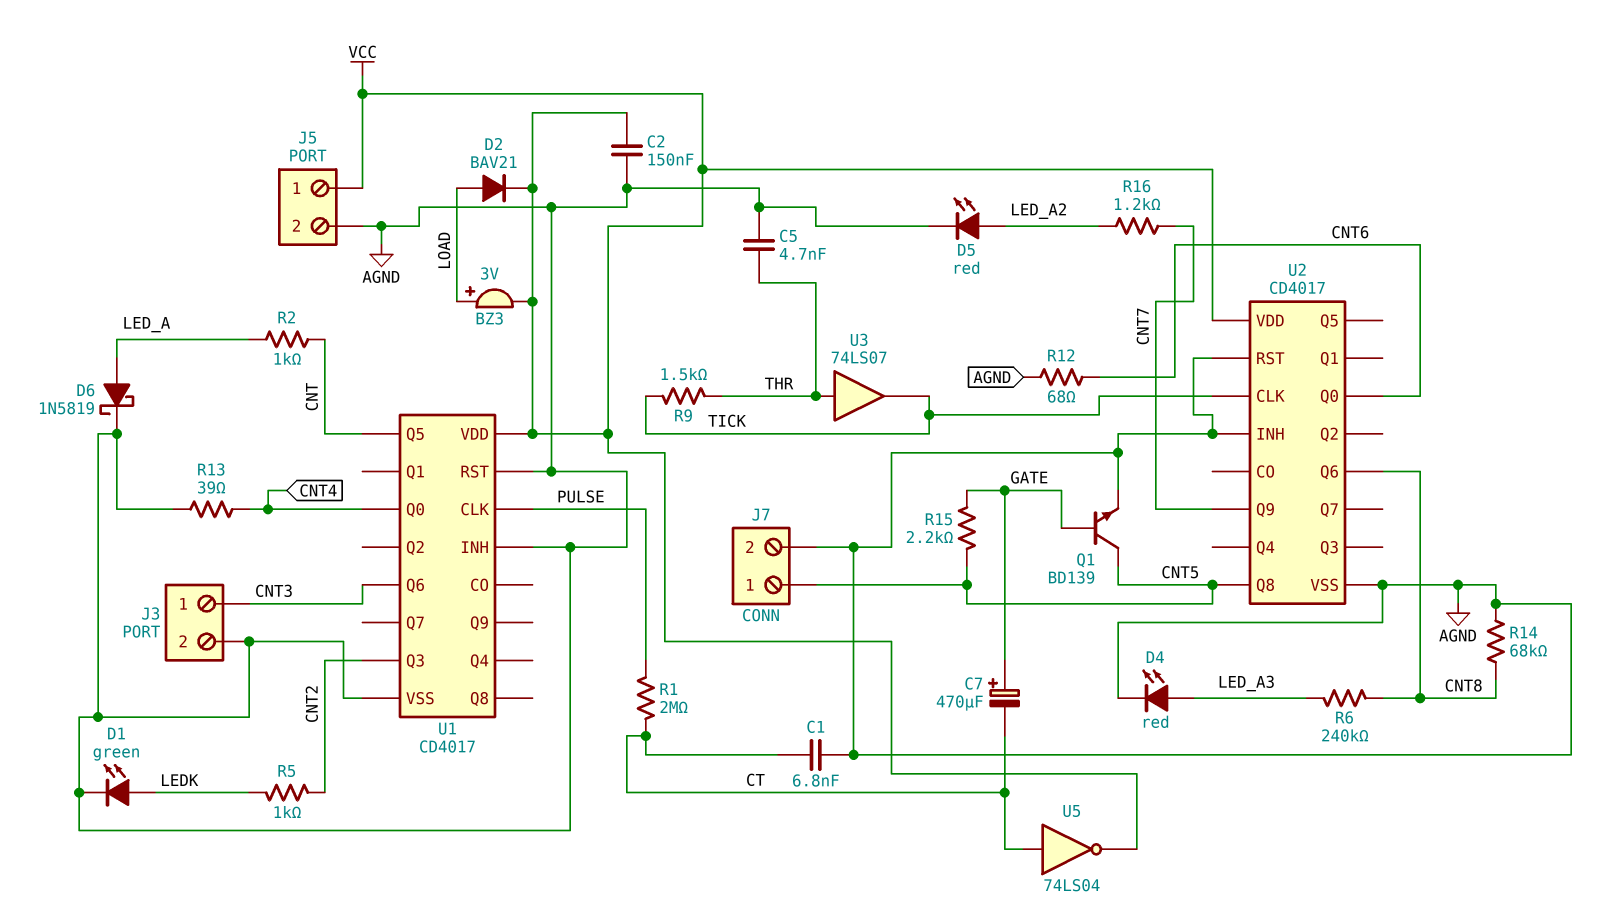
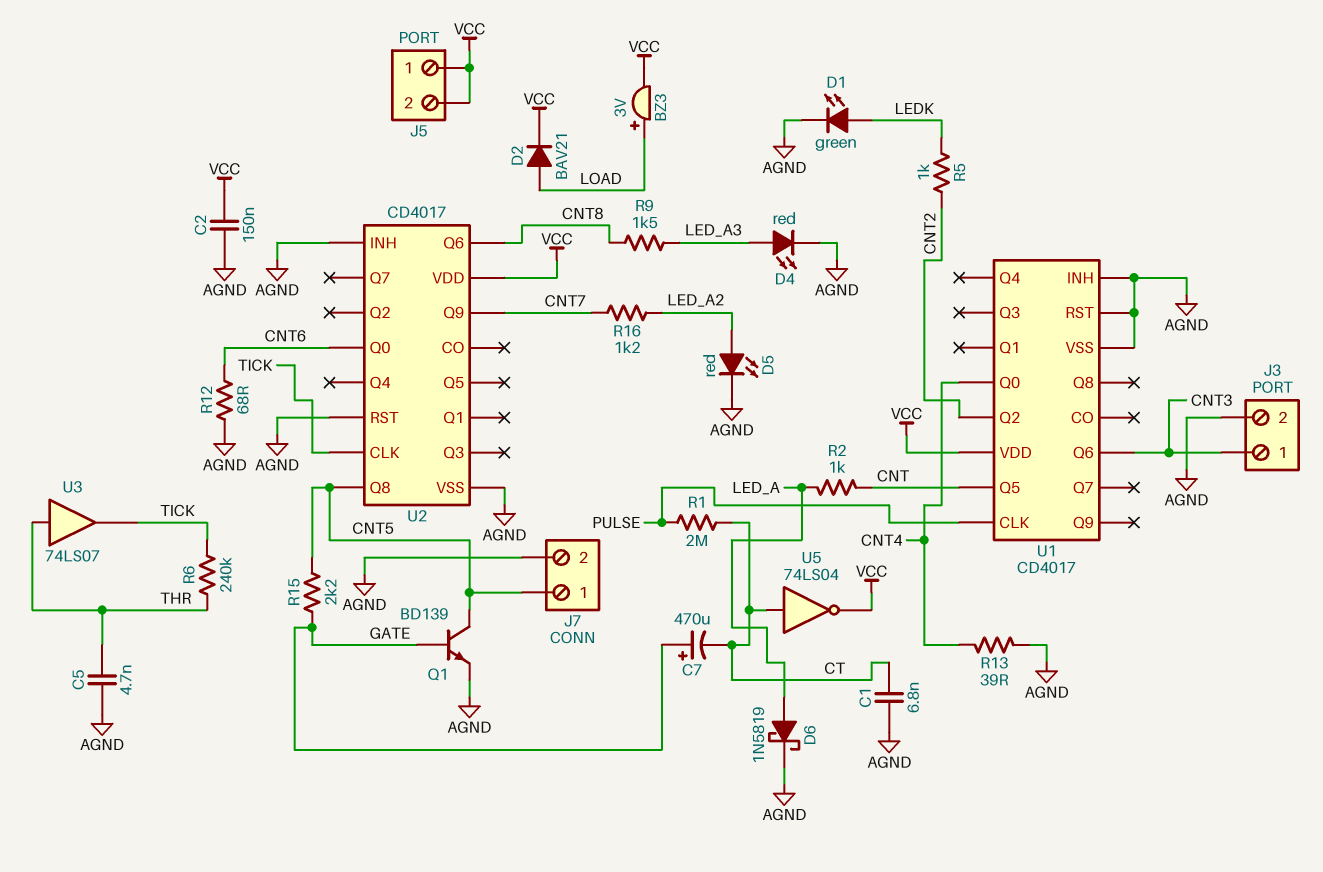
J5 pin 2: AGND -> VCC
R6: 240k (CNT8, LED_A3) -> 240k (THR, TICK)
R9: 1.5k (THR, TICK) -> 1.5k (CNT8, LED_A3)
R14: 68k (AGND, CNT8) -> none
U1 pin Q2: none -> CNT2
U1 pin Q3: CNT2 -> none

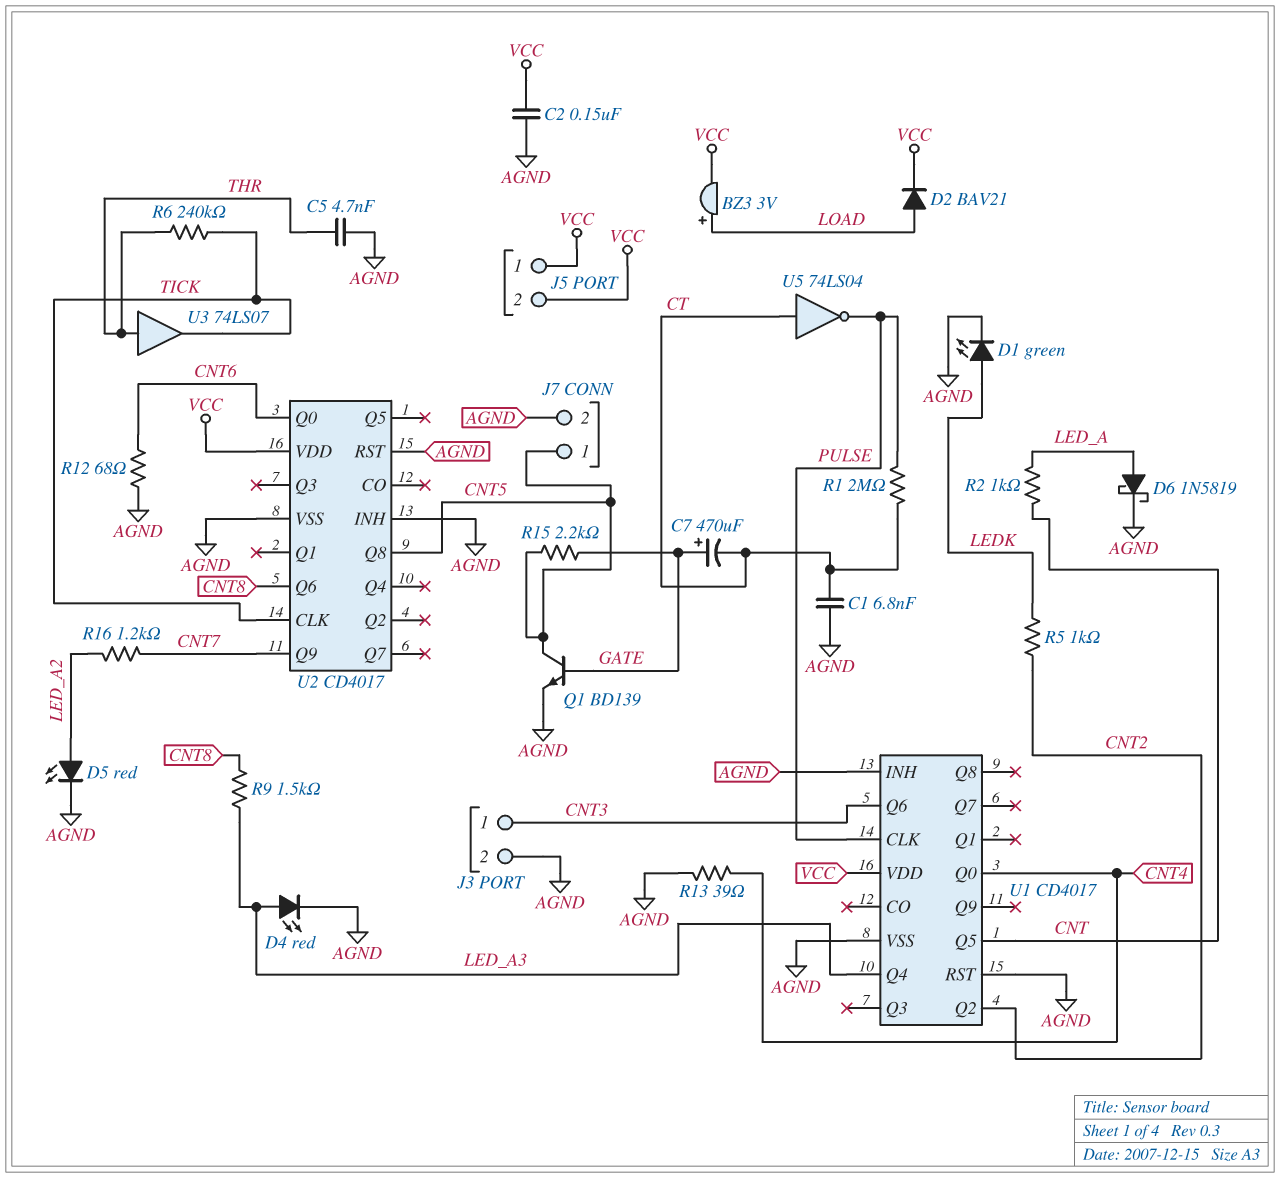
U1 pin Q4: none -> LED_A3
U5: NOT 74LS04 (in CT, out VCC) -> NOT 74LS04 (in CT, out PULSE)

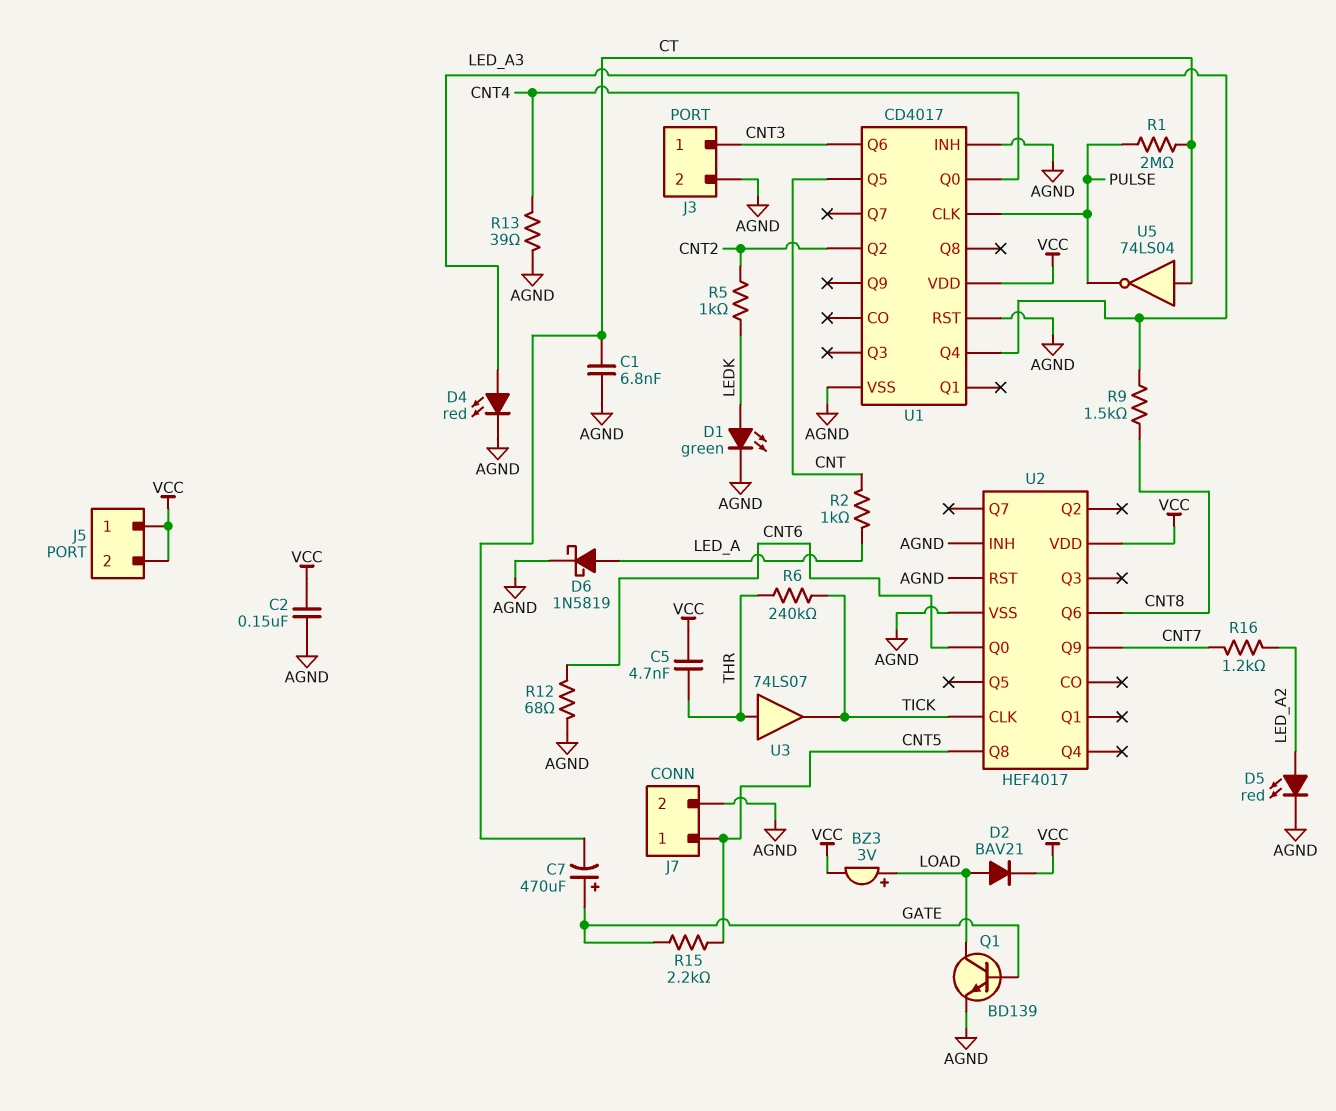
C5: 4.7nF (AGND, THR) -> 4.7nF (THR, VCC)
Q1: NPN BD139 (B GATE, C CNT5, E AGND) -> NPN BD139 (B GATE, C LOAD, E AGND)
U2: CD4017 -> HEF4017

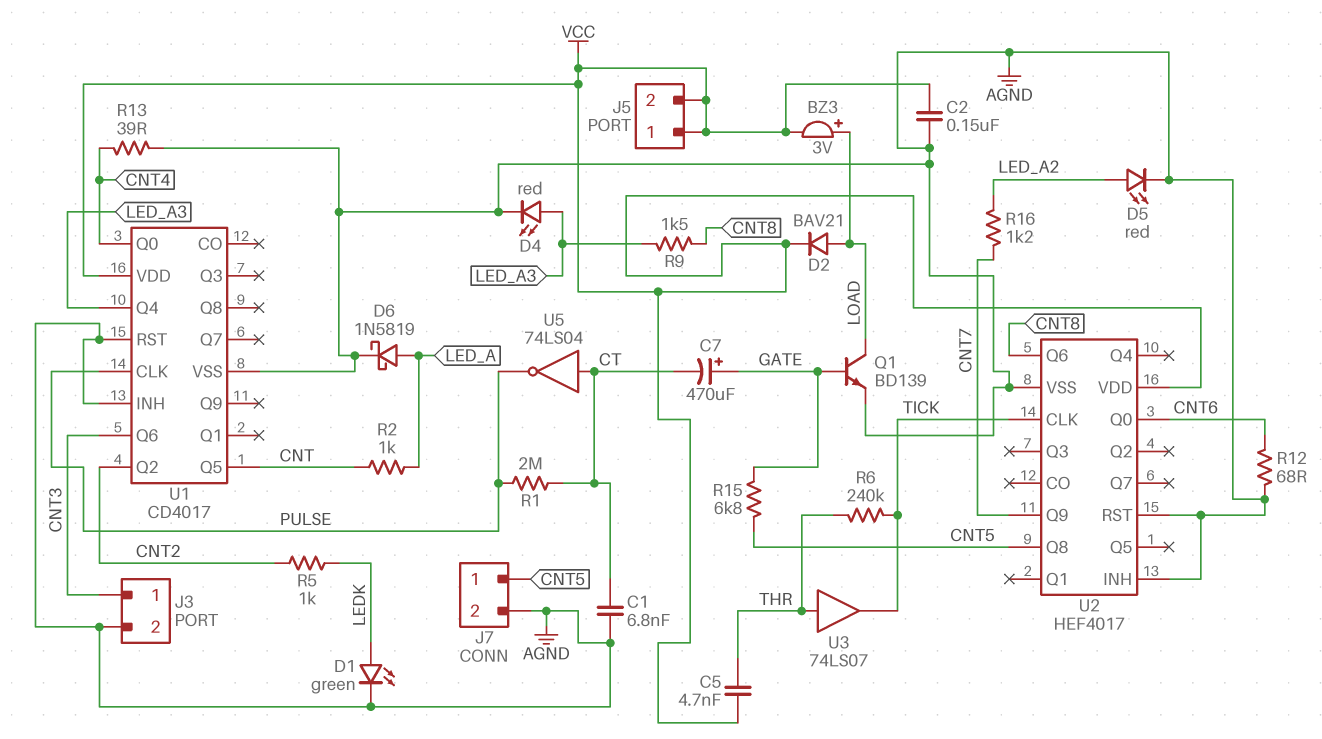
R15: 2.2k (CNT5, GATE) -> 6.8k (CNT5, GATE)

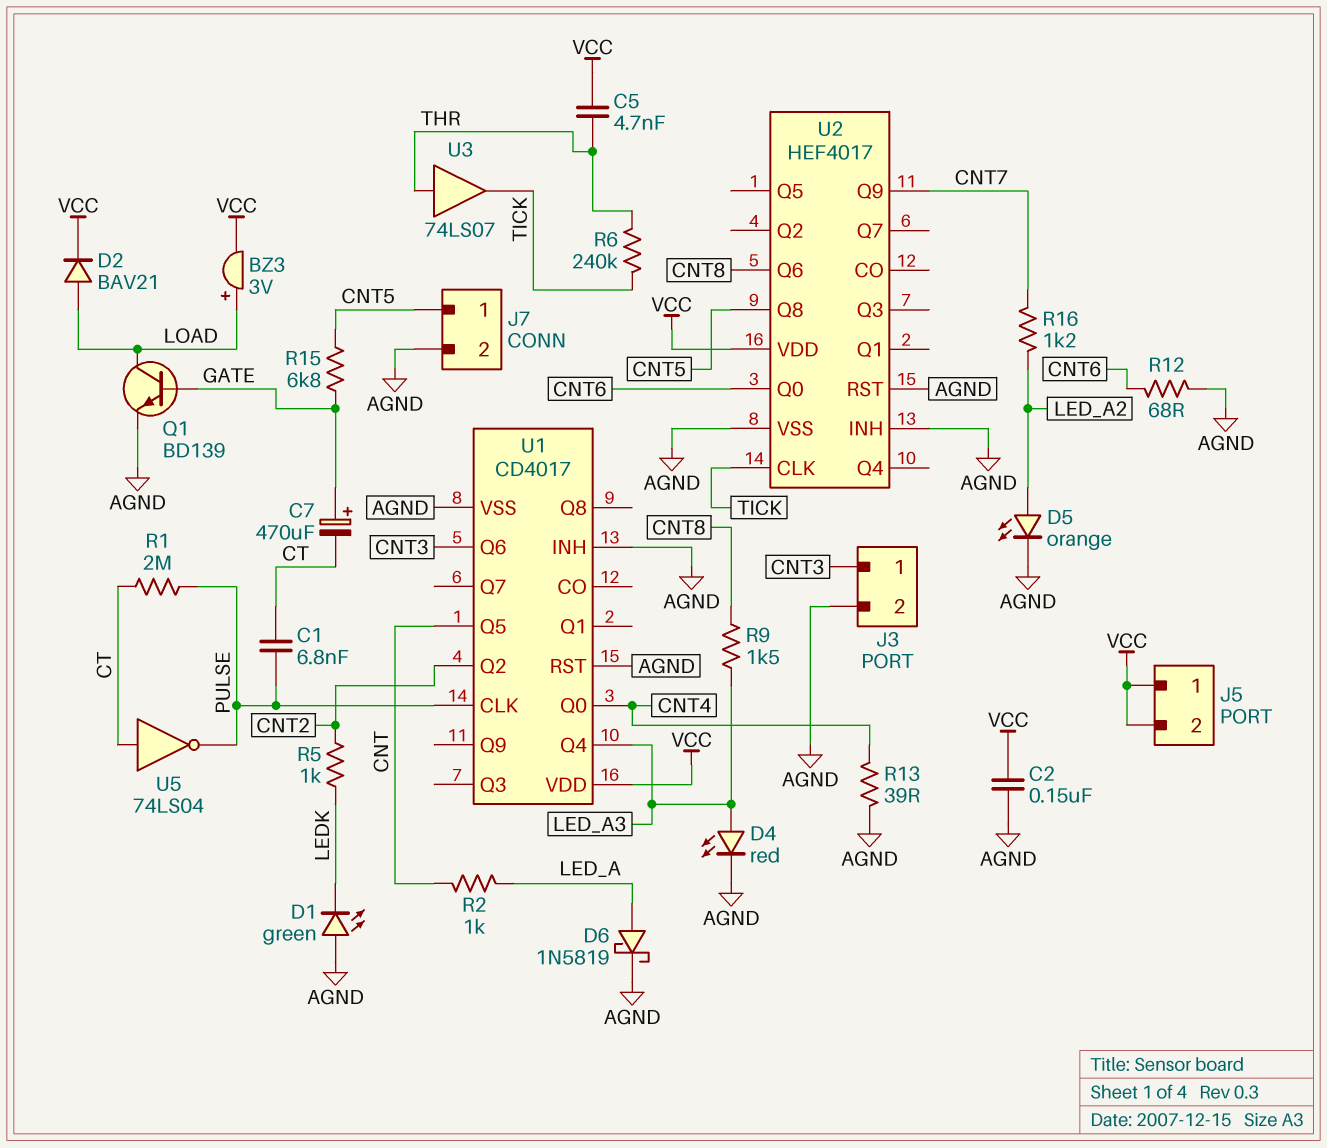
C1: 6.8nF (AGND, CT) -> 6.8nF (CT, PULSE)
D1: LED green (A LEDK, K AGND) -> LED green (A AGND, K LEDK)
D5: LED red (A LED_A2, K AGND) -> LED orange (A LED_A2, K AGND)

